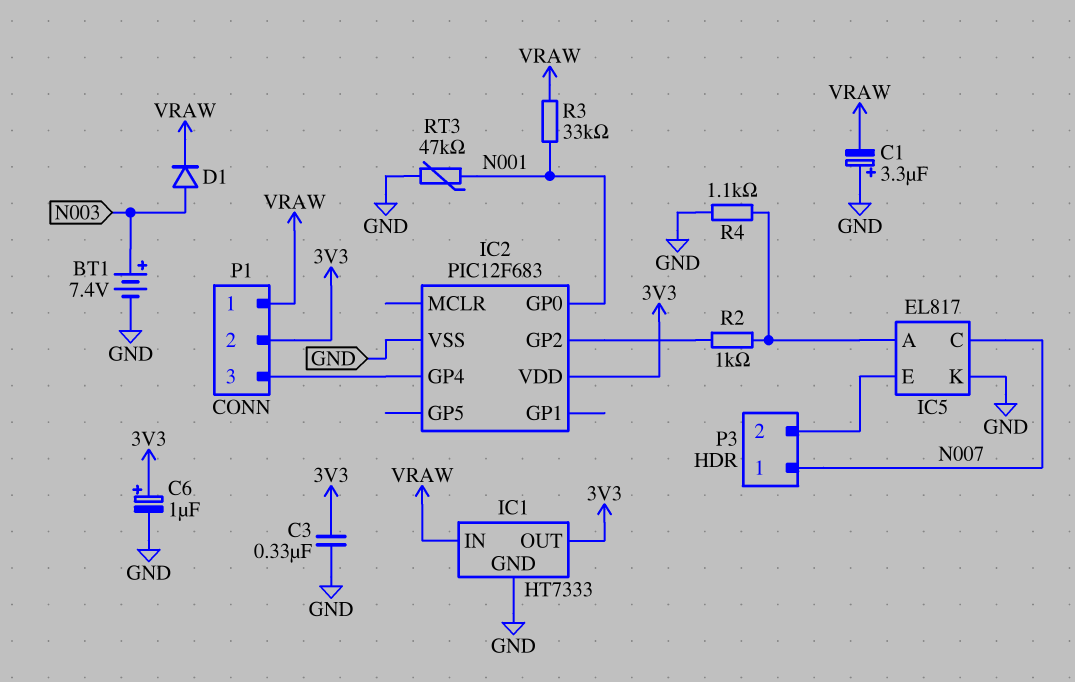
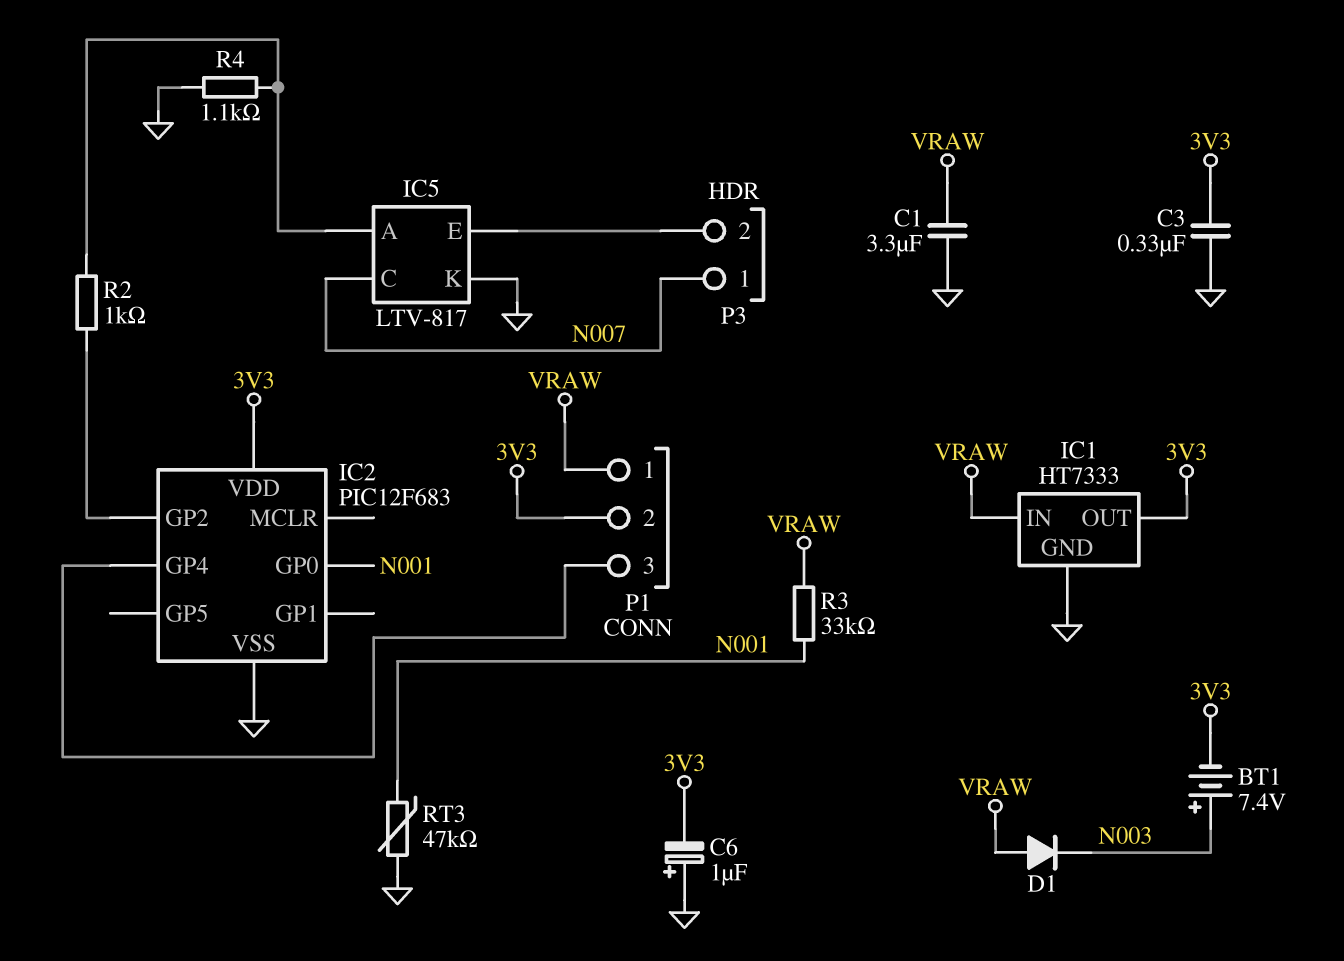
BT1: 7.4V (plus N003, minus GND) -> 7.4V (plus N003, minus 3V3)
C1: 3.3uF (plus GND, minus VRAW) -> 3.3uF (GND, VRAW)
C6: 1uF (plus 3V3, minus GND) -> 1uF (plus GND, minus 3V3)
D1: diode (A N003, K VRAW) -> diode (A VRAW, K N003)
IC5: EL817 -> LTV-817

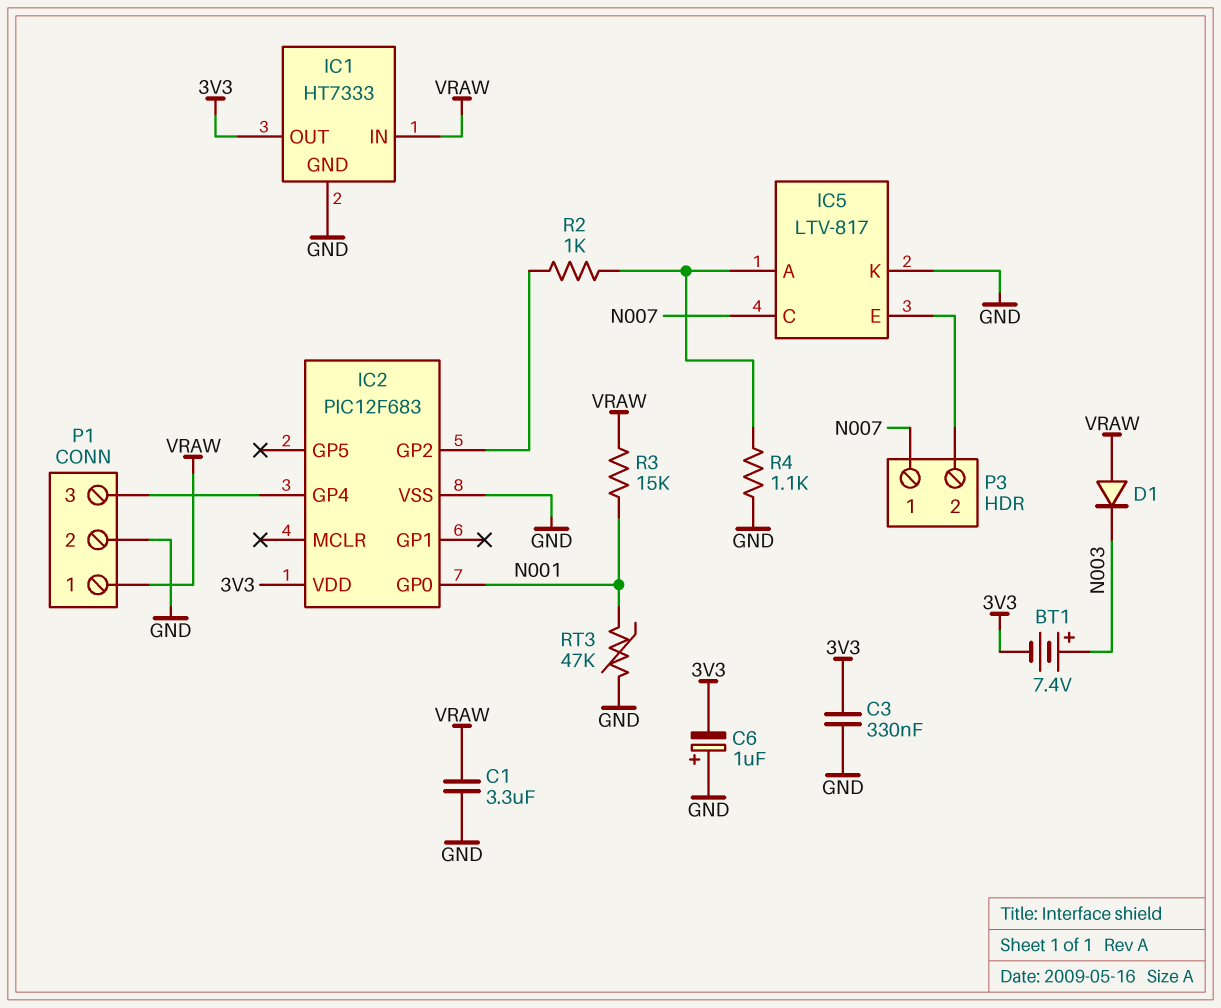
P1 pin 2: 3V3 -> GND
R3: 33k (N001, VRAW) -> 15k (N001, VRAW)

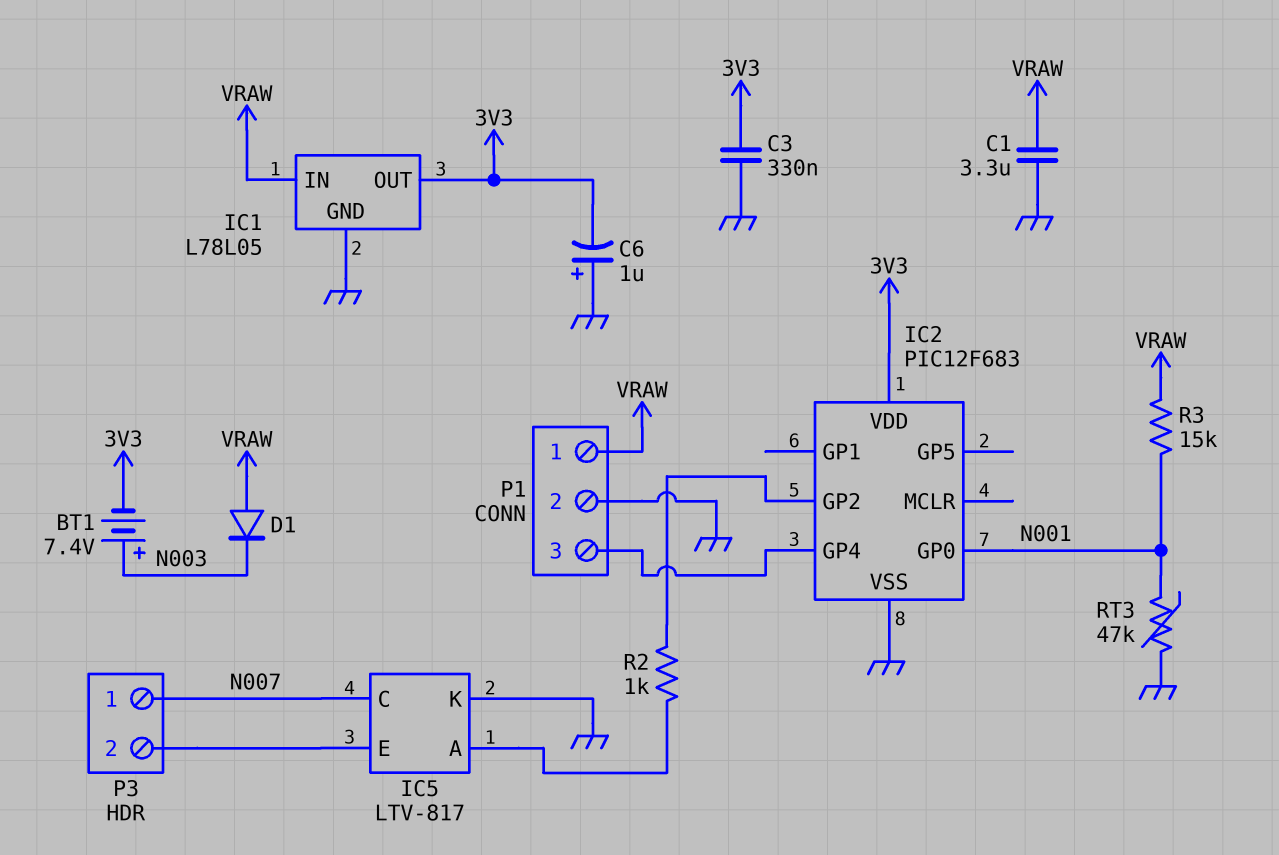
IC1: HT7333 -> L78L05
R4: 1.1k (GND, IC5/A) -> none

